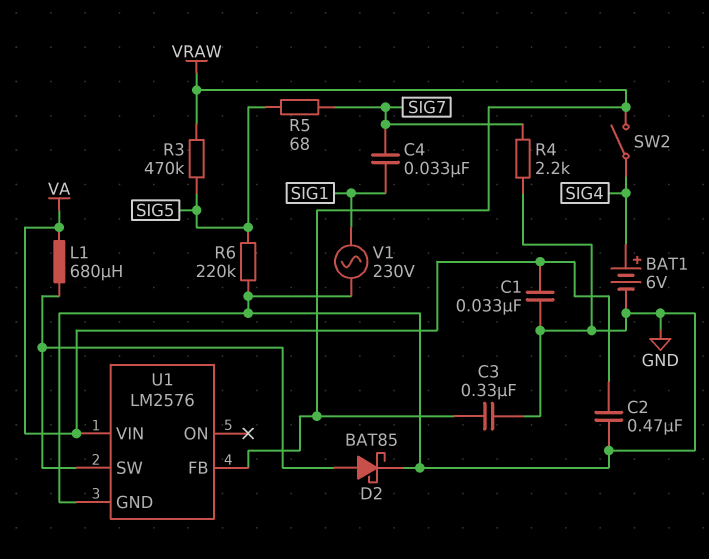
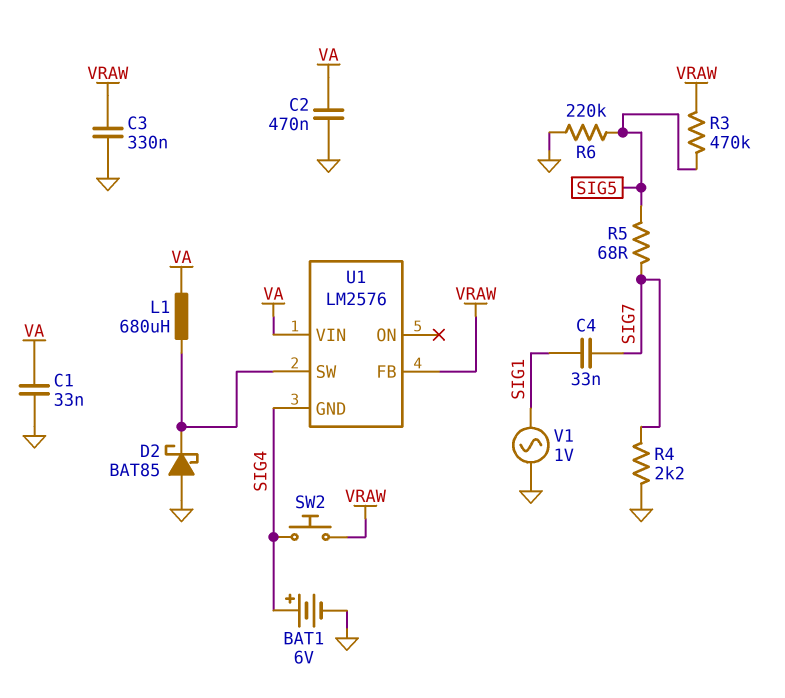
D2: schottky BAT85 (A U1/SW, K GND) -> schottky BAT85 (A GND, K U1/SW)
SW2: switch (SIG4, VRAW) -> button (SIG4, VRAW)
U1 pin GND: GND -> SIG4
V1: AC 230V (GND, SIG1) -> AC 1V (GND, SIG1)

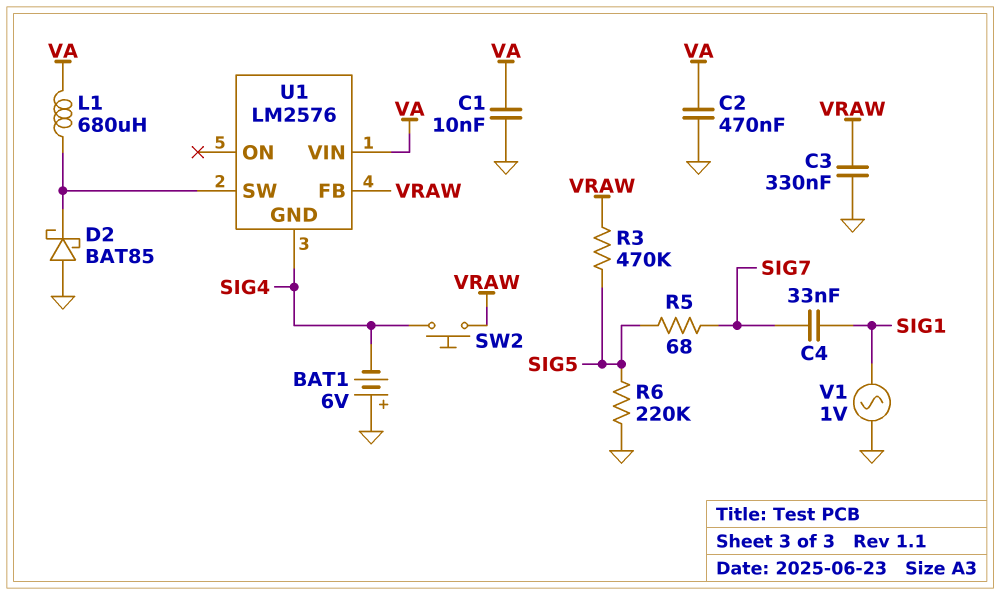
BAT1: 6V (plus SIG4, minus GND) -> 6V (plus GND, minus SIG4)
C1: 33nF (GND, VA) -> 10nF (GND, VA)
R4: 2.2k (GND, SIG7) -> none

